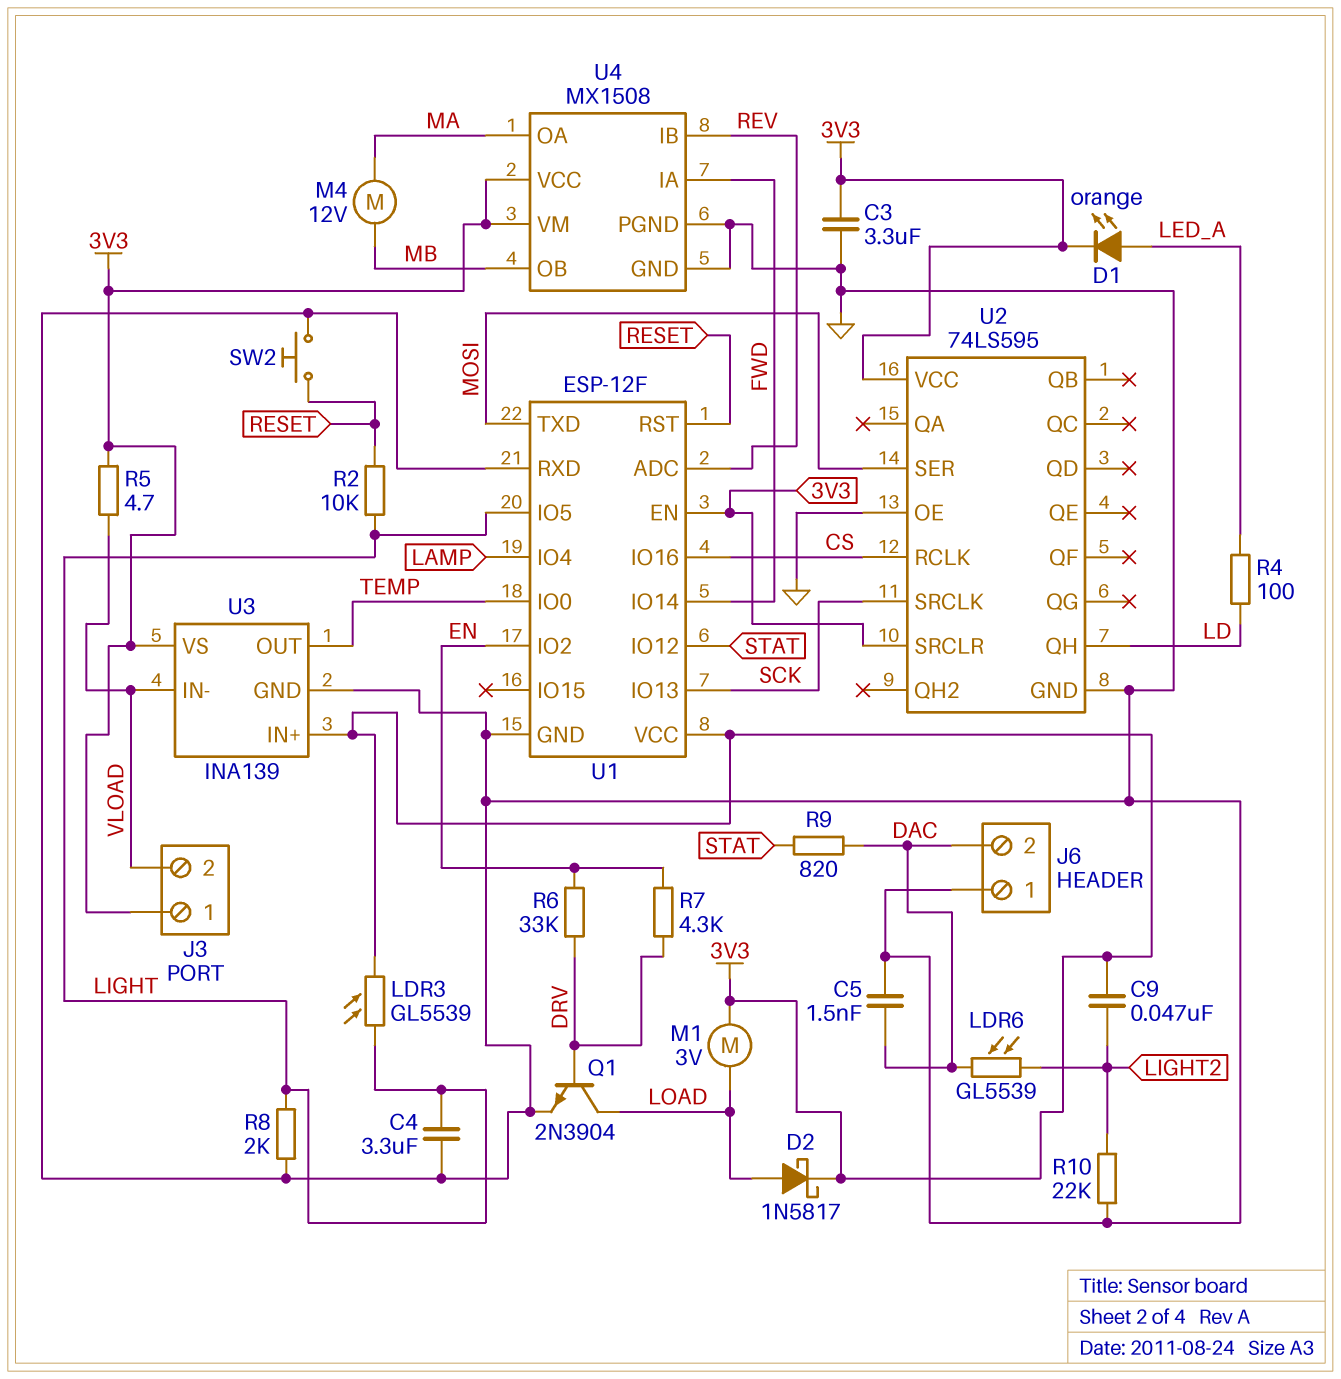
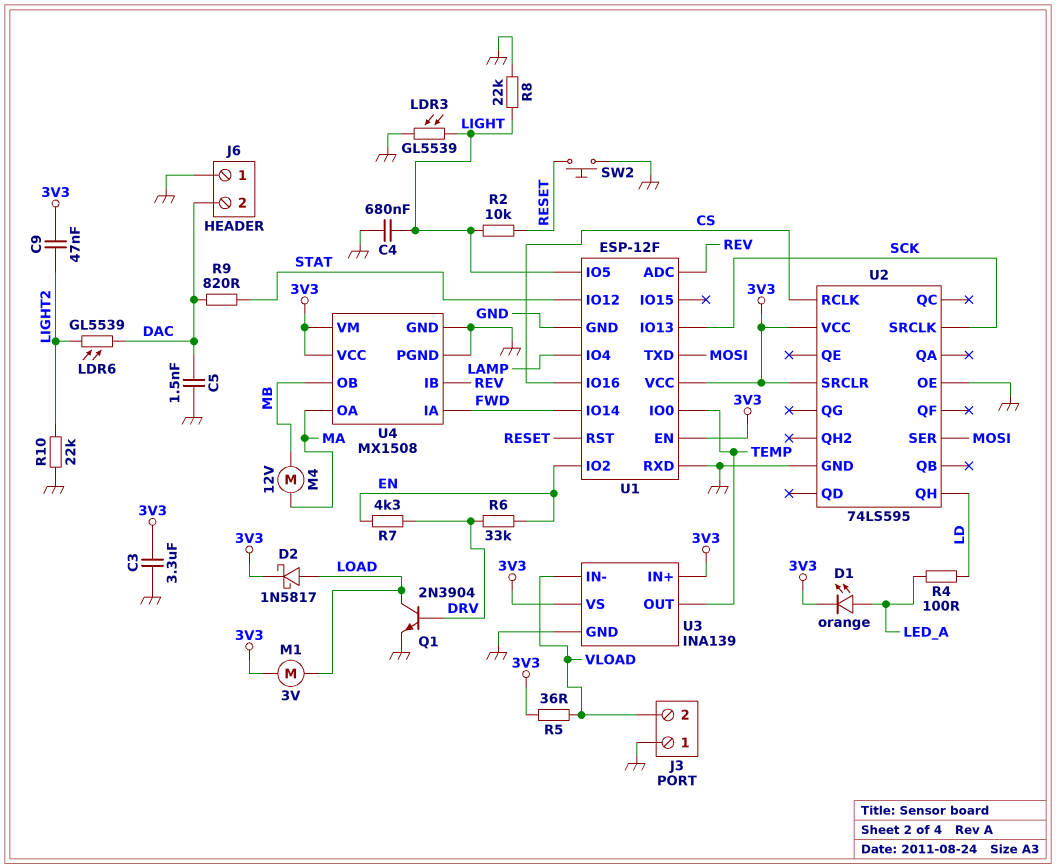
C4: 3.3uF (GND, LIGHT) -> 680nF (GND, LIGHT)
J3 pin 1: 3V3 -> GND
LDR3: GL5539 (3V3, LIGHT) -> GL5539 (GND, LIGHT)
R5: 4.7 (3V3, VLOAD) -> 36 (3V3, VLOAD)
R8: 2k (GND, LIGHT) -> 22k (GND, LIGHT)

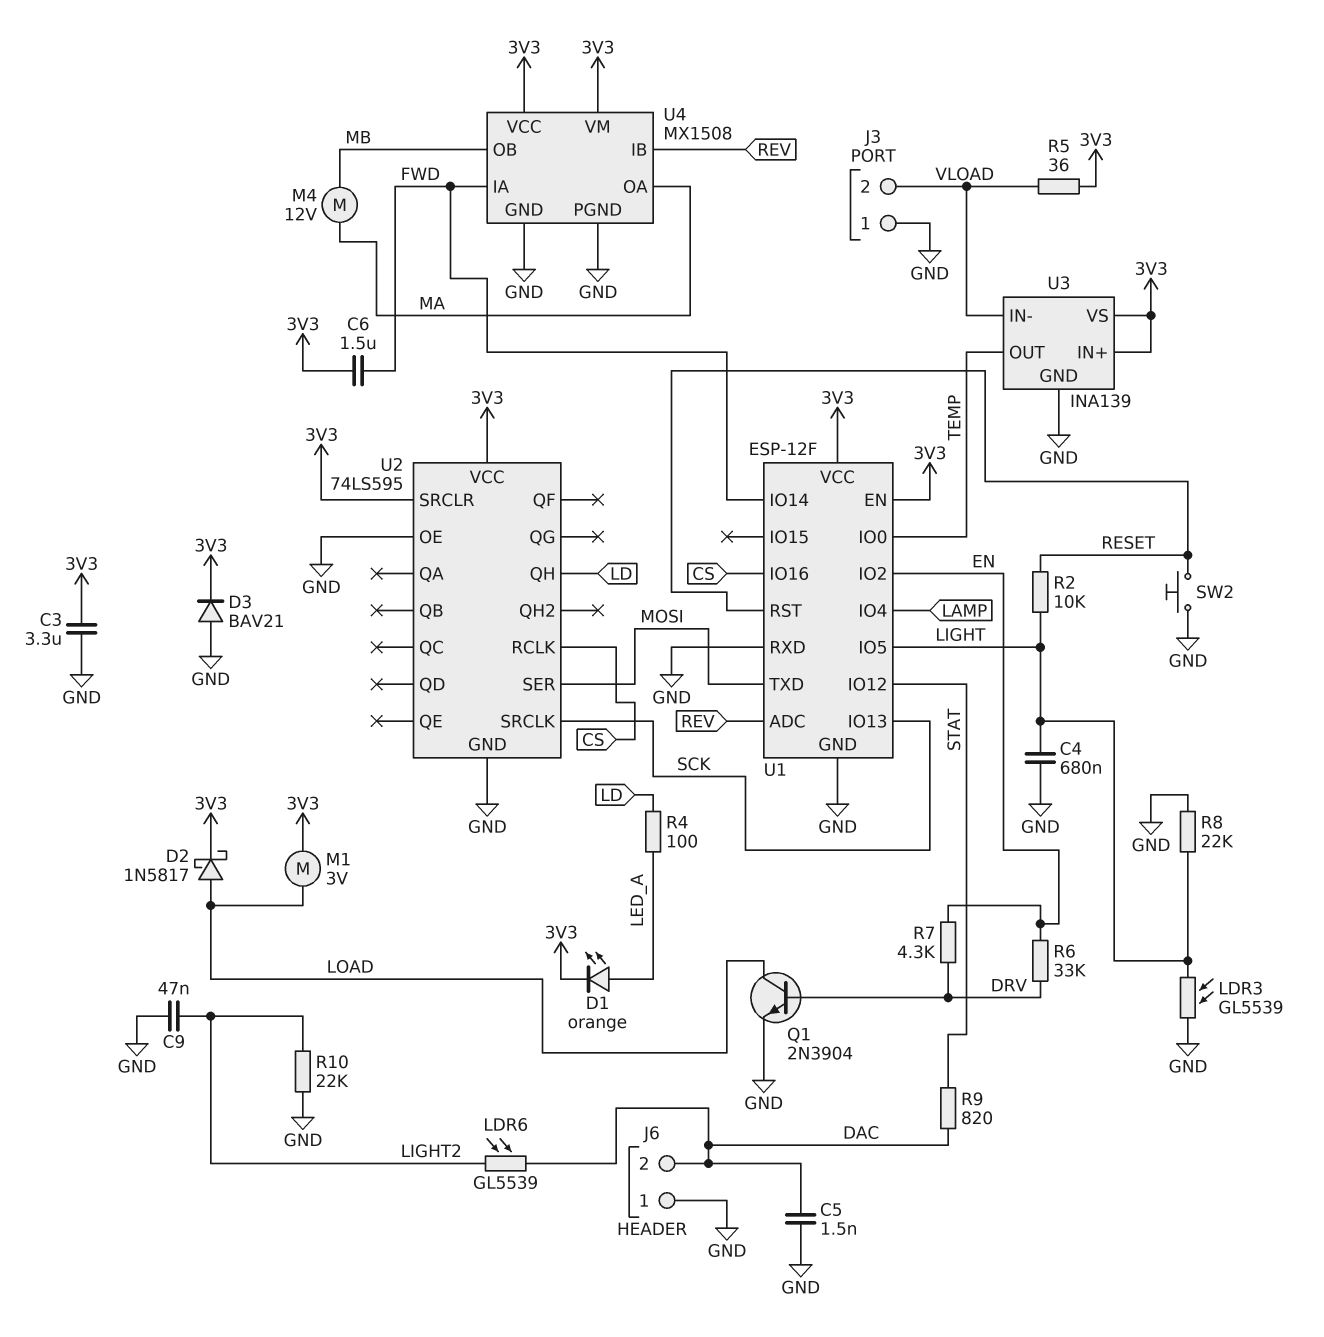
C6: none -> 1.5uF (3V3, FWD)
C9: 47nF (3V3, LIGHT2) -> 47nF (GND, LIGHT2)
D3: none -> diode BAV21 (A GND, K 3V3)

